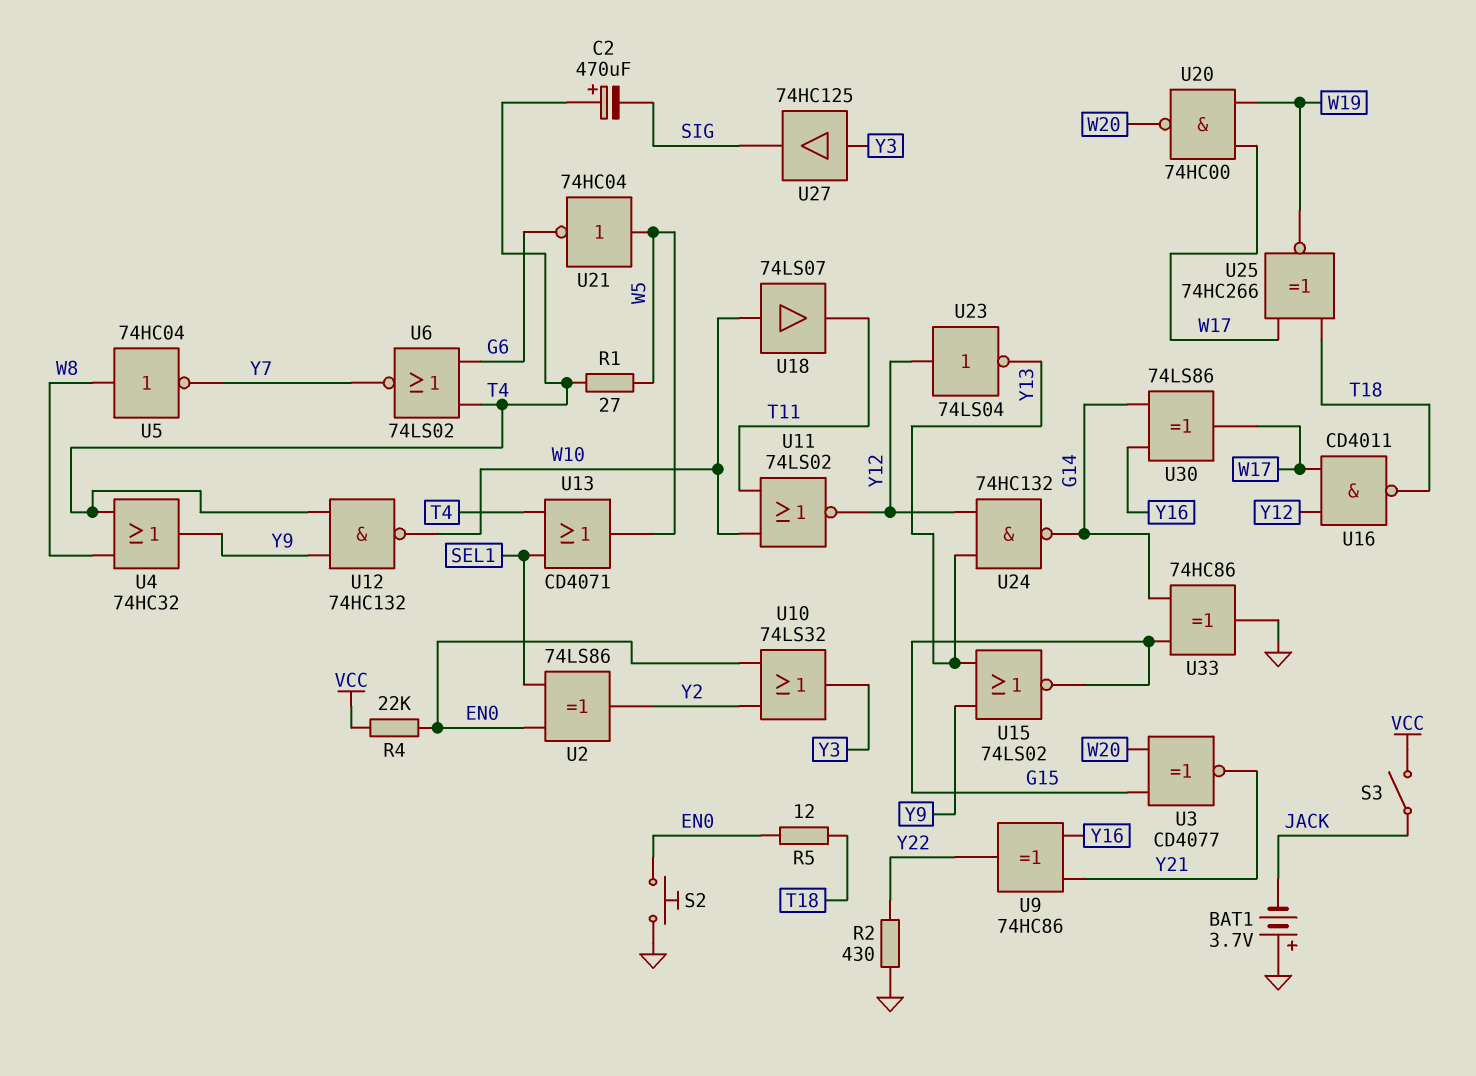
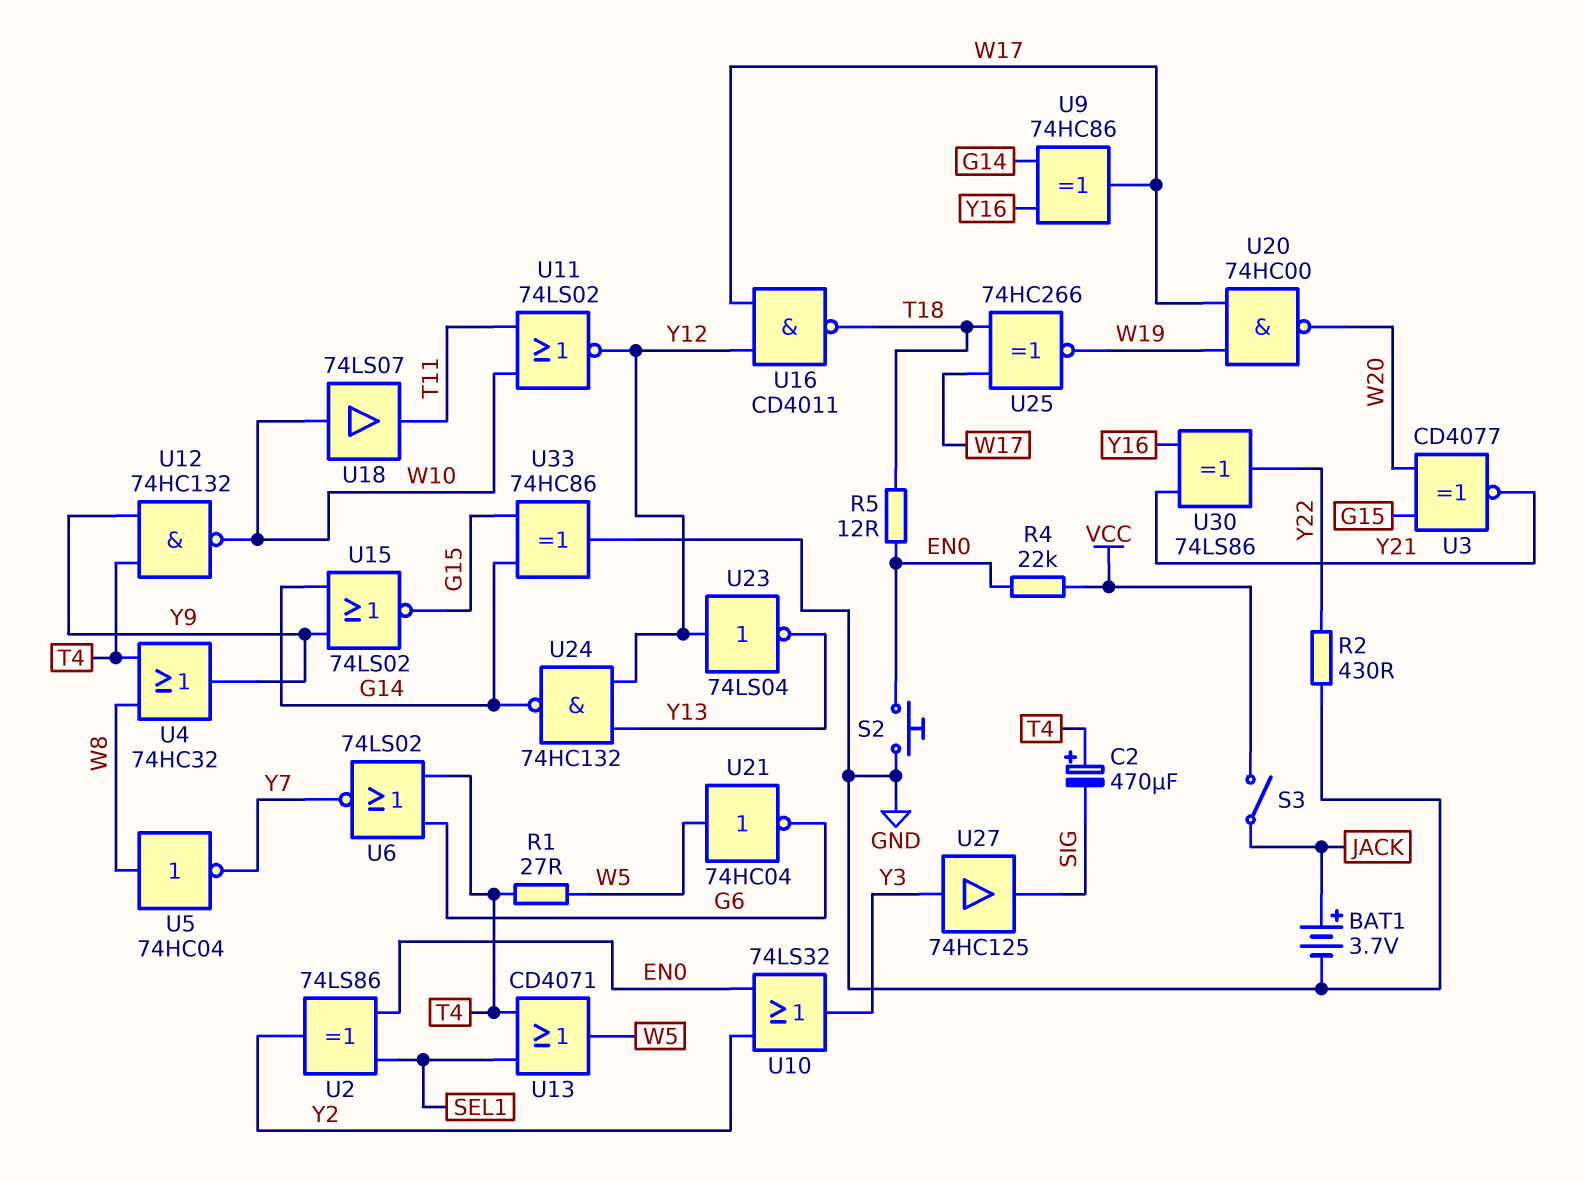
BAT1: 3.7V (plus GND, minus JACK) -> 3.7V (plus JACK, minus GND)
U9: XOR 74HC86 (in Y16, in Y21, out Y22) -> XOR 74HC86 (in G14, in Y16, out W17)
U15: NOR 74LS02 (in Y9, in Y13, out G15) -> NOR 74LS02 (in G14, in Y9, out G15)
U30: XOR 74LS86 (in G14, in Y16, out W17) -> XOR 74LS86 (in Y16, in Y21, out Y22)

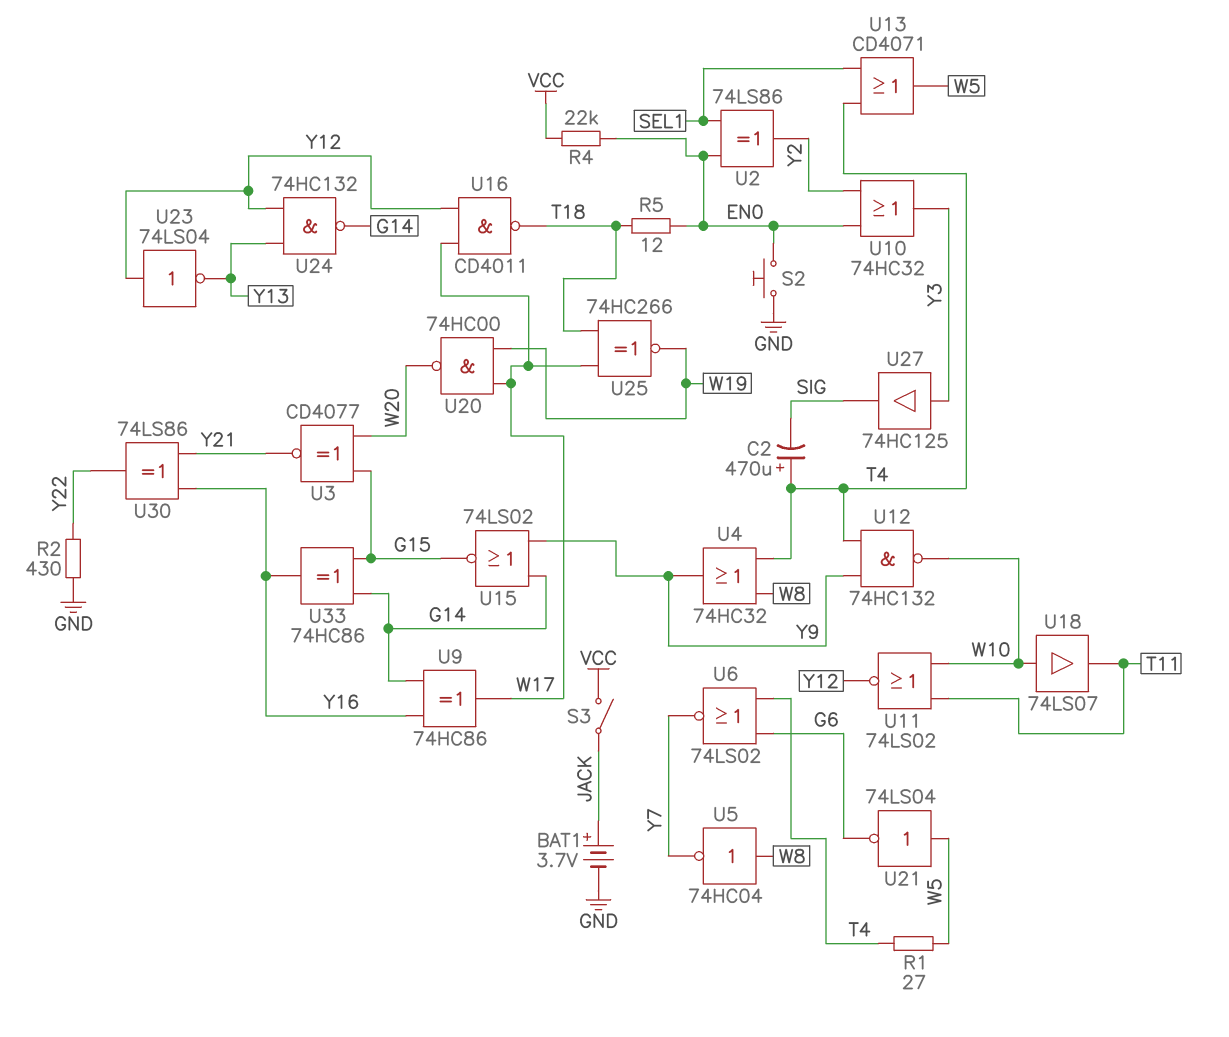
U10: OR 74LS32 (in EN0, in Y2, out Y3) -> OR 74HC32 (in EN0, in Y2, out Y3)
U21: NOT 74HC04 (in W5, out G6) -> NOT 74LS04 (in W5, out G6)
U33: XOR 74HC86 (in G14, in G15, out GND) -> XOR 74HC86 (in G14, in G15, out Y16)

